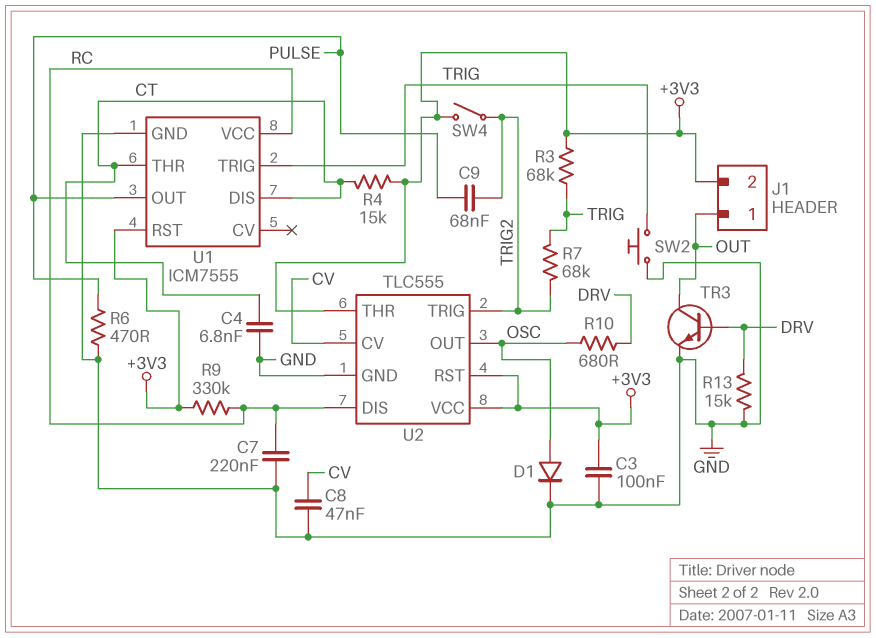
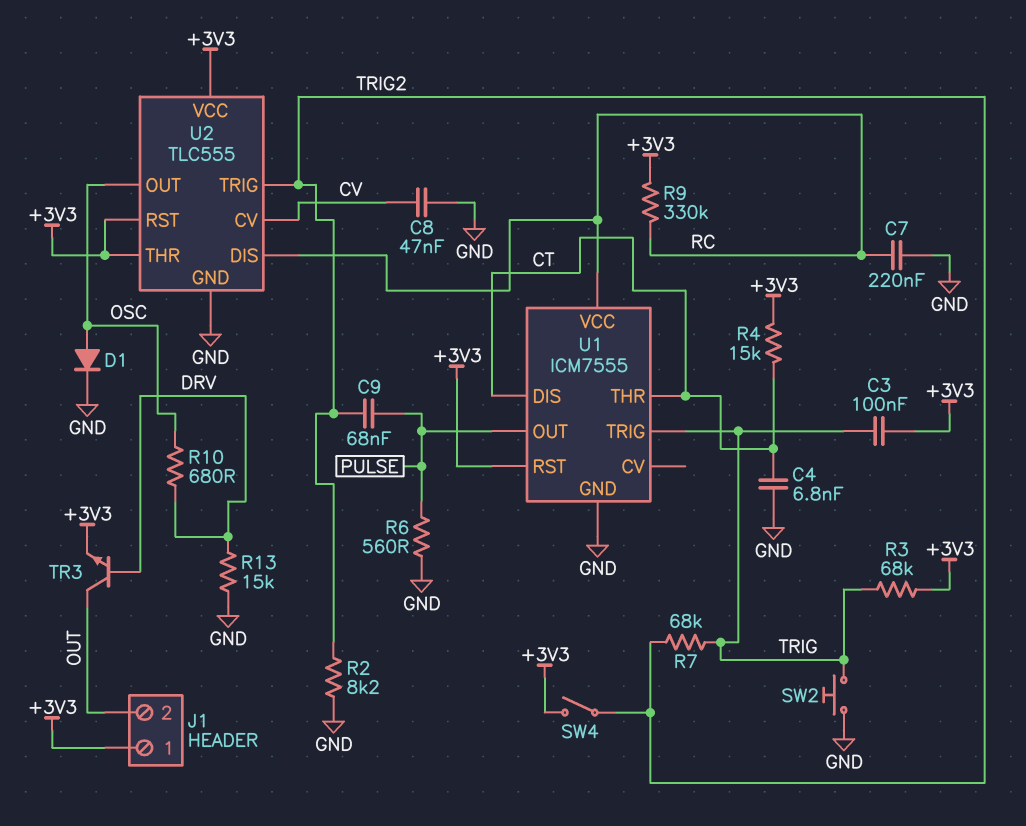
C3: 100nF (+3V3, GND) -> 100nF (+3V3, TRIG)
J1 pin 1: OUT -> +3V3
J1 pin 2: +3V3 -> OUT
R2: none -> 8.2k (GND, TRIG2)
R6: 470 (GND, PULSE) -> 560 (GND, PULSE)
TR3: NPN (B DRV, C OUT, E GND) -> NPN (B DRV, C OUT, E +3V3)

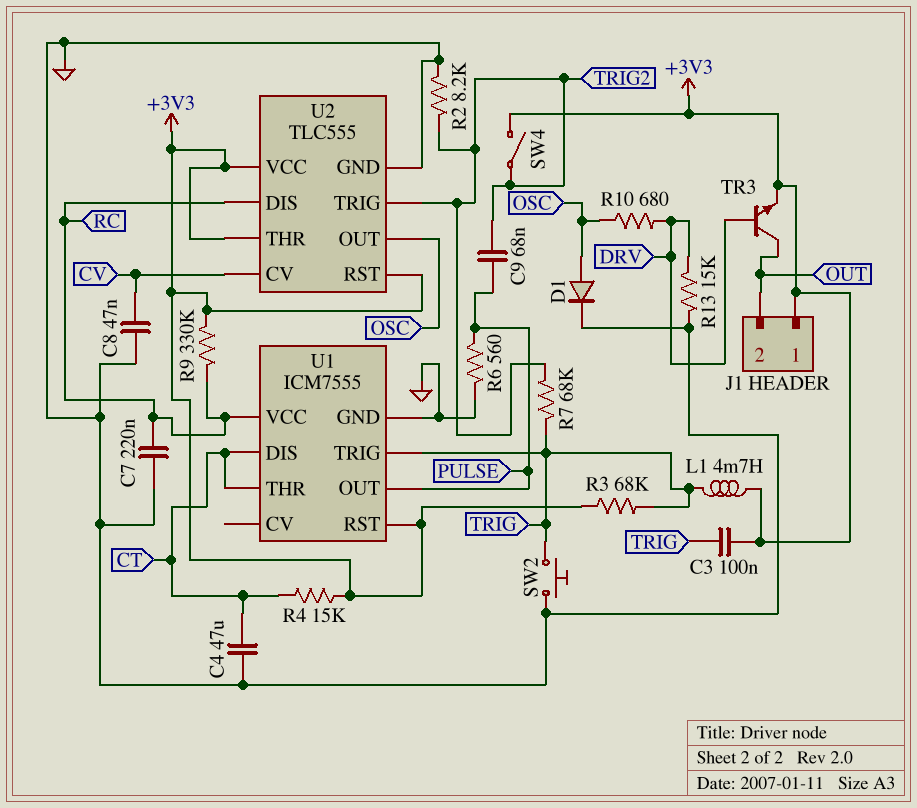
C4: 6.8nF (CT, GND) -> 47uF (CT, GND)
L1: none -> 4.7mH (+3V3, TRIG)

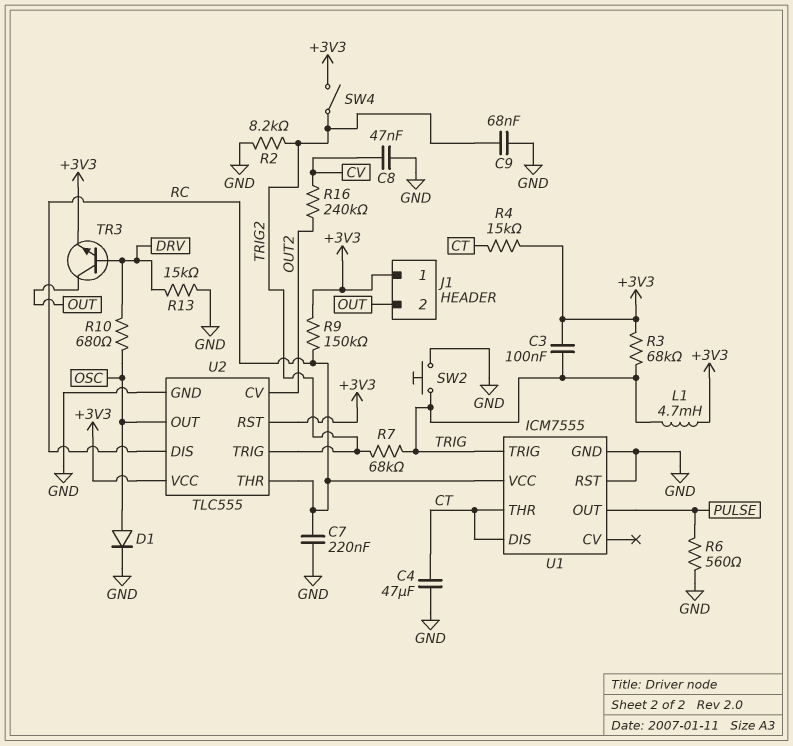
C9: 68nF (PULSE, TRIG2) -> 68nF (GND, TRIG2)
R9: 330k (+3V3, RC) -> 150k (+3V3, RC)
R16: none -> 240k (CV, OUT2)
U1 pin RST: +3V3 -> GND
U2 pin CV: CV -> OUT2
U2 pin THR: +3V3 -> RC

